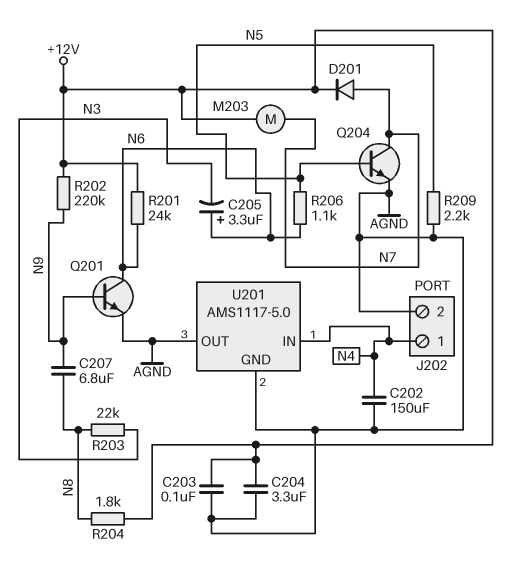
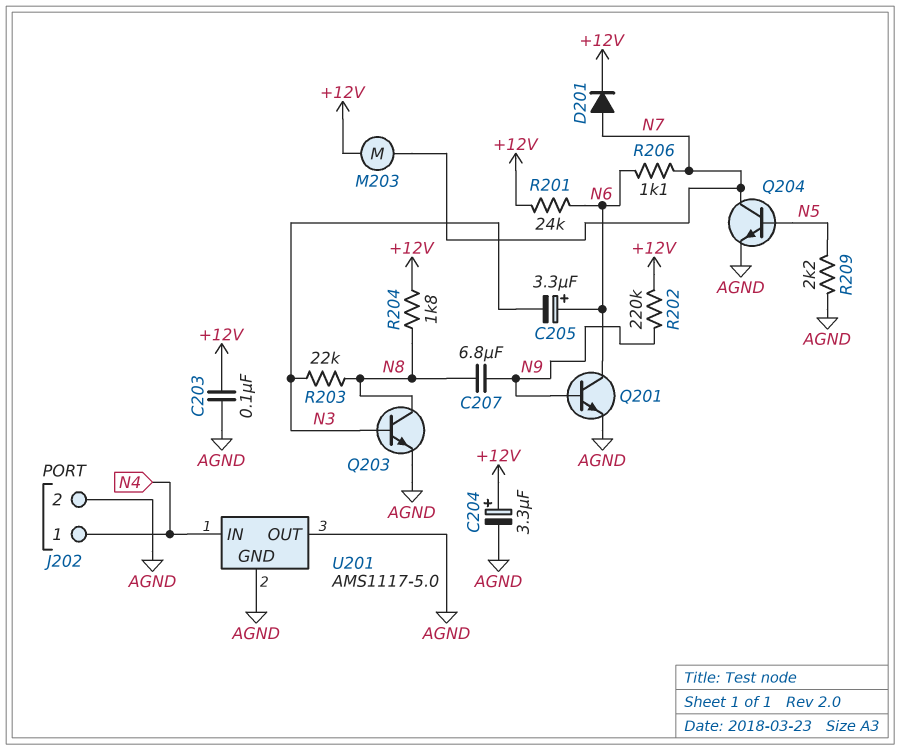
C202: 150uF (AGND, N4) -> none
C204: 3.3uF (+12V, AGND) -> 3.3uF (plus +12V, minus AGND)
Q203: none -> NPN (B N3, C N8, E AGND)
R206: 1.1k (N5, N6) -> 1.1k (N6, N7)

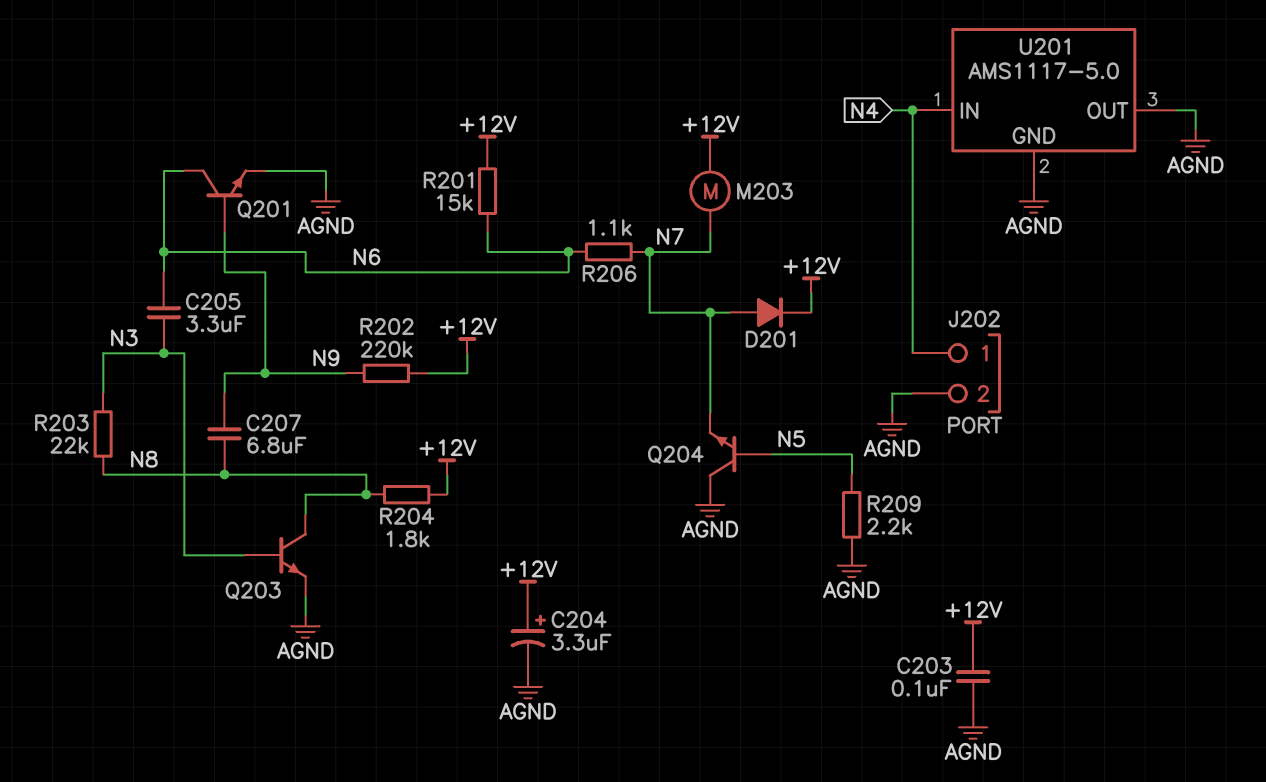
C205: 3.3uF (plus N6, minus N3) -> 3.3uF (N3, N6)
Q204: NPN (B N5, C N7, E AGND) -> NPN (B N5, C AGND, E N7)
R201: 24k (+12V, N6) -> 15k (+12V, N6)

